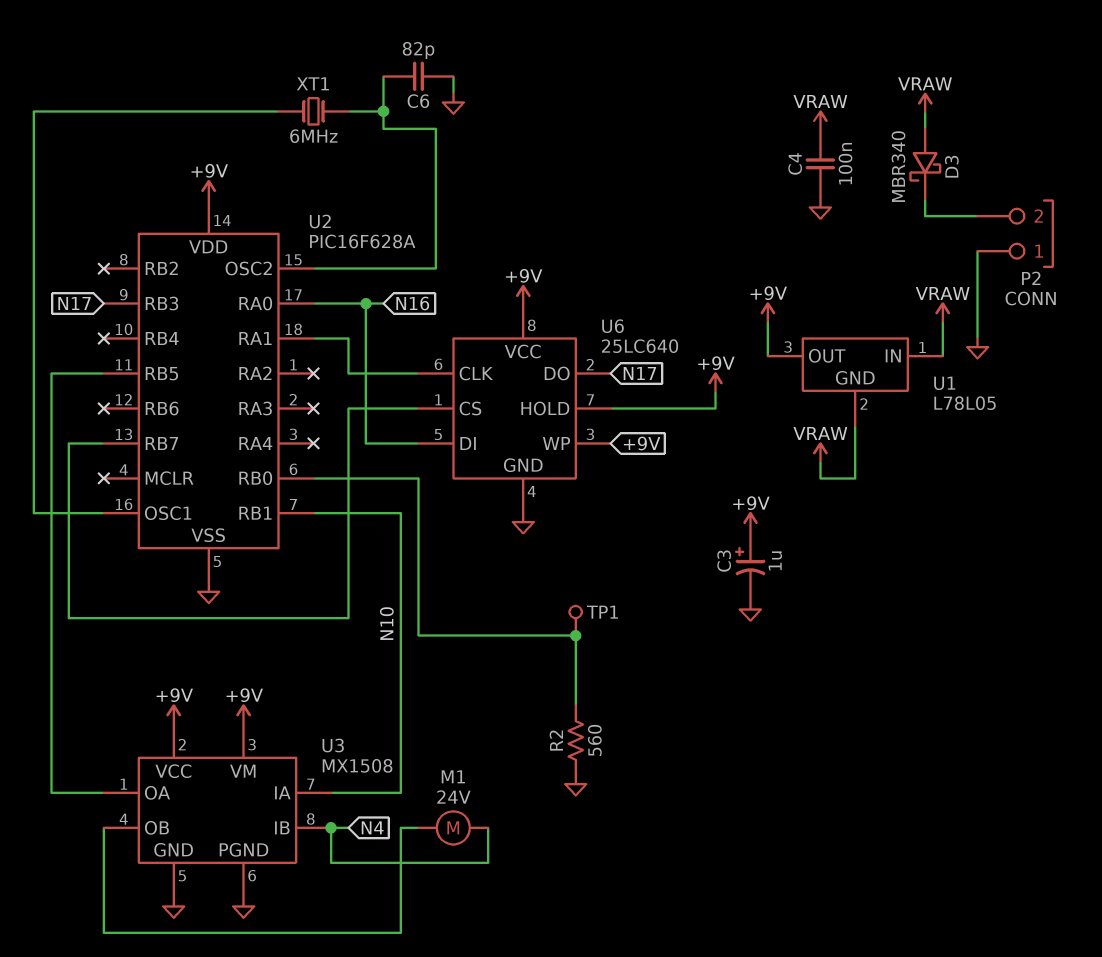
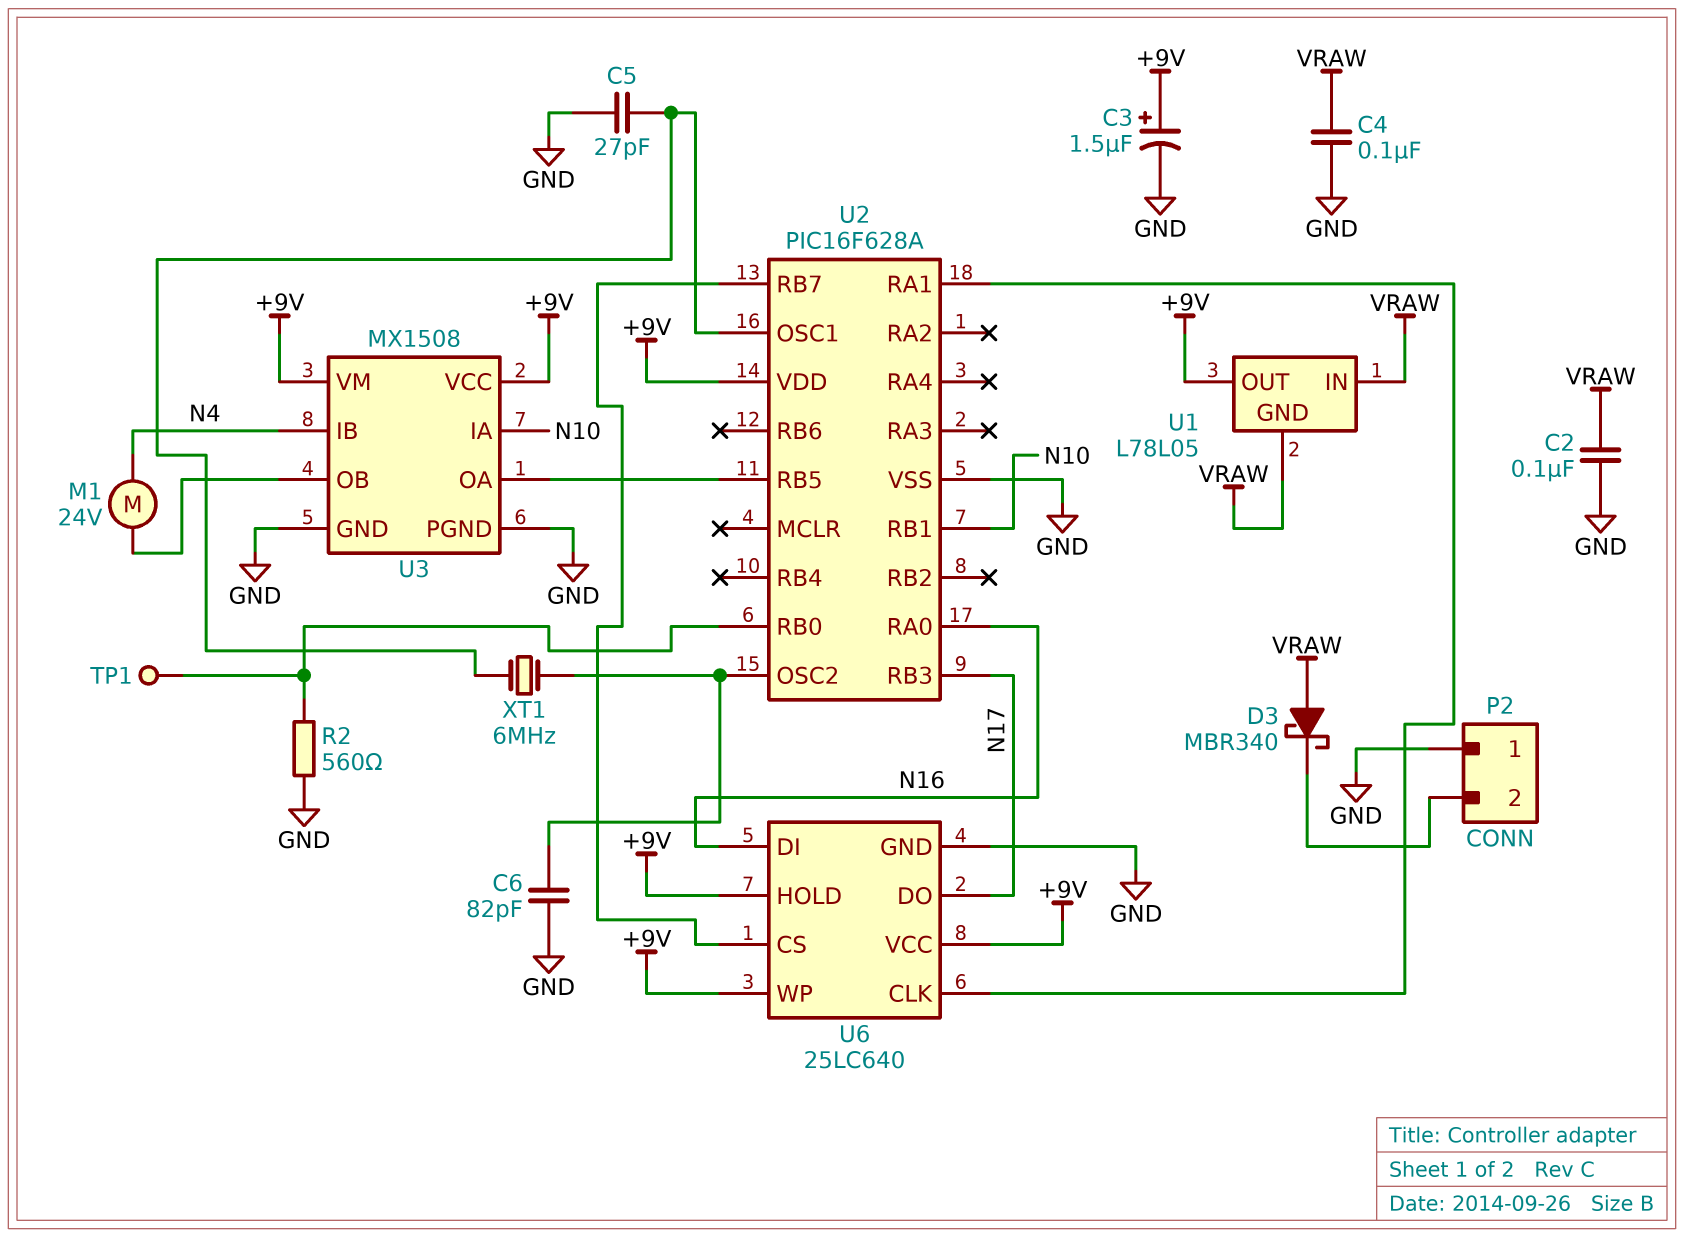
C2: none -> 100nF (GND, VRAW)
C3: 1uF (plus +9V, minus GND) -> 1.5uF (plus +9V, minus GND)
C5: none -> 27pF (GND, U2/OSC1)

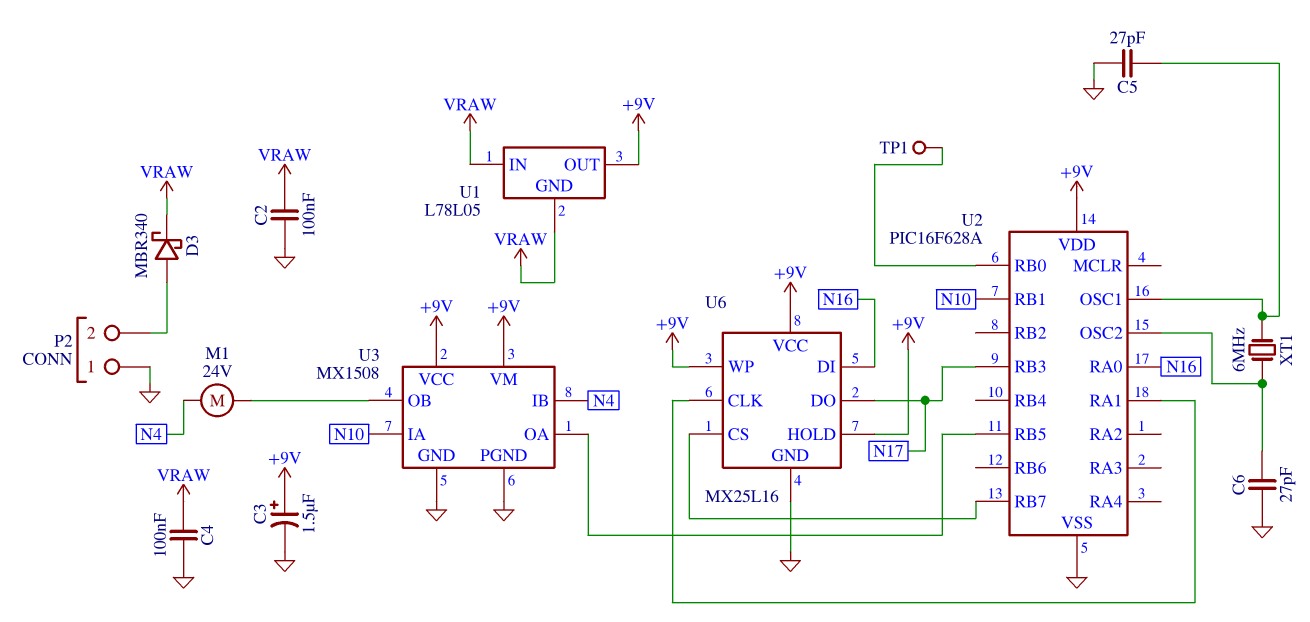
C6: 82pF (GND, U2/OSC2) -> 27pF (GND, U2/OSC2)
D3: schottky MBR340 (A VRAW, K P2/2) -> schottky MBR340 (A P2/2, K VRAW)
R2: 560 (GND, U2/RB0) -> none
U6: 25LC640 -> MX25L16

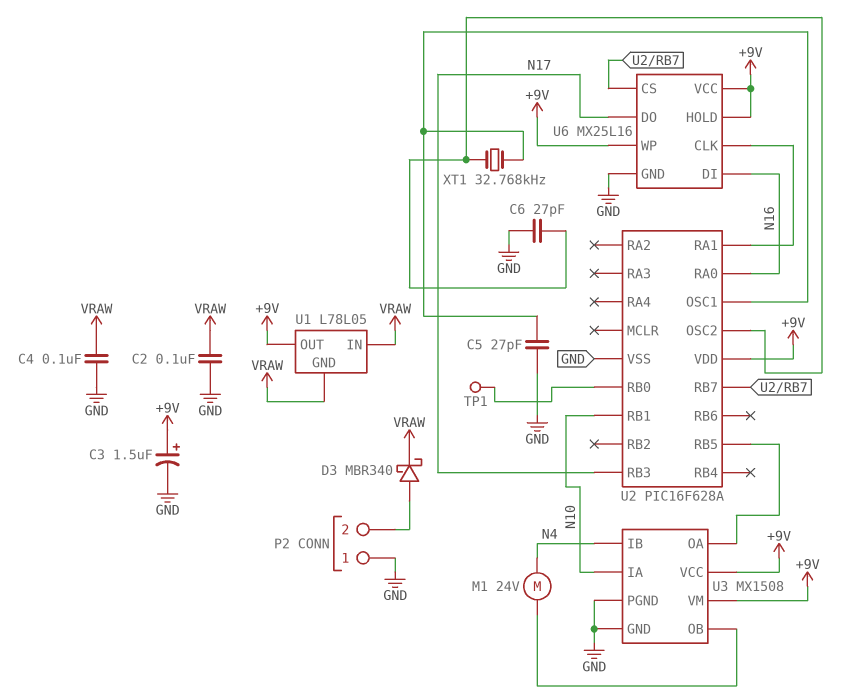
XT1: 6MHz (U2/OSC1, U2/OSC2) -> 32.768kHz (U2/OSC1, U2/OSC2)

